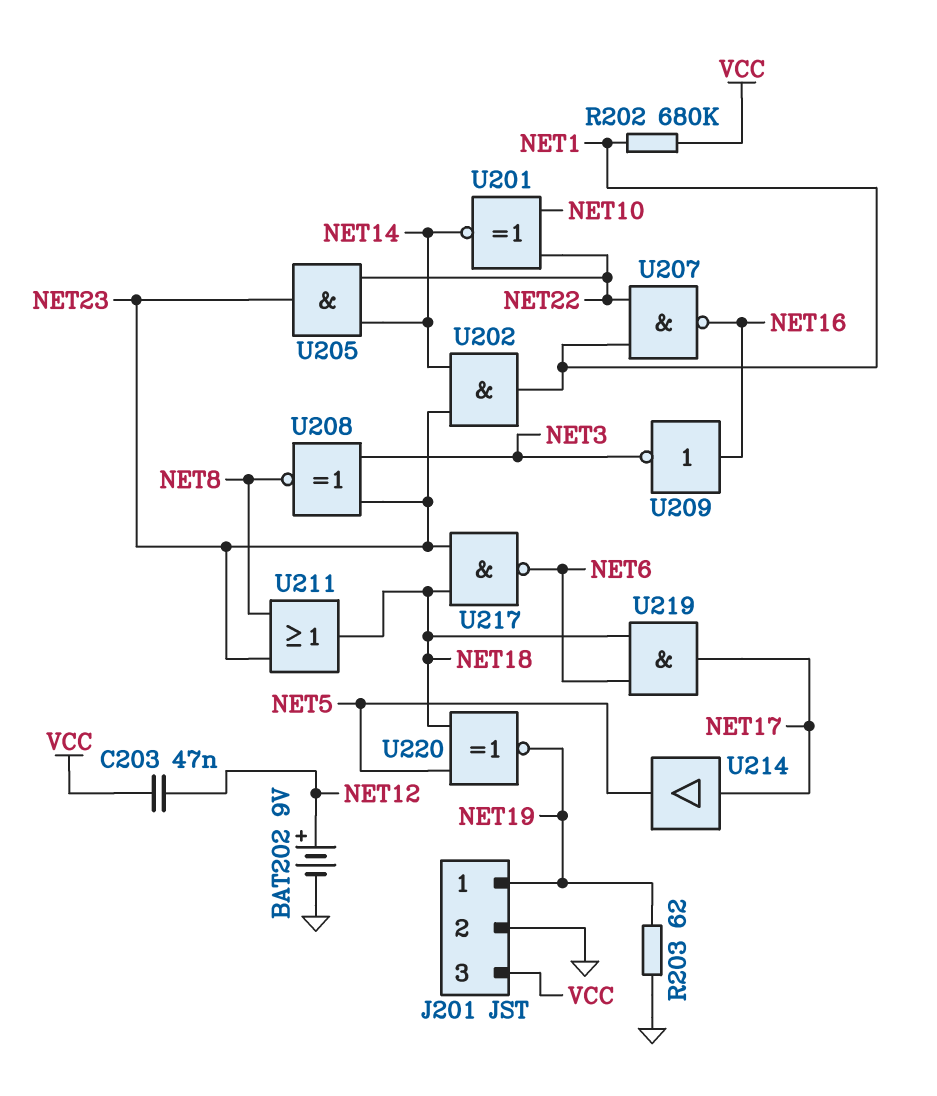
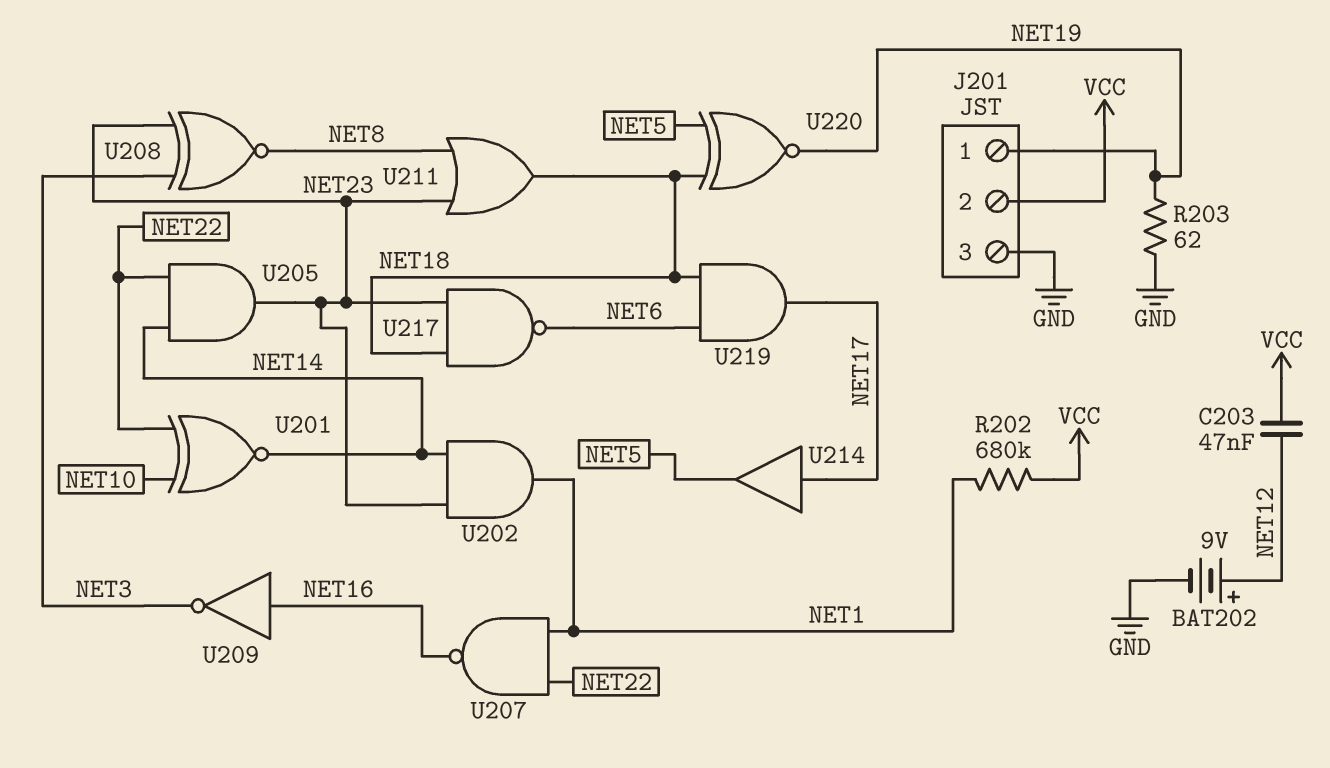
J201 pin 2: GND -> VCC
J201 pin 3: VCC -> GND

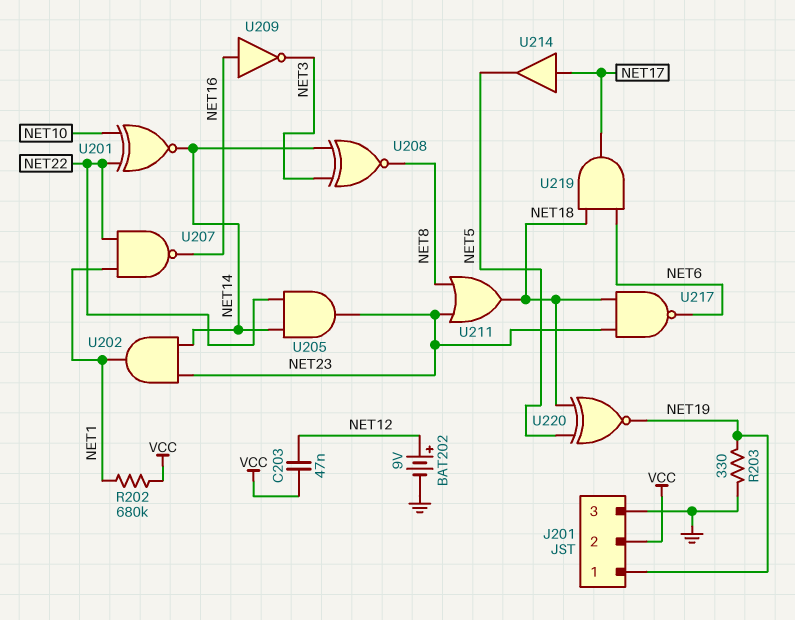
R203: 62 (GND, NET19) -> 330 (GND, NET19)
U208: XNOR (in NET3, in NET23, out NET8) -> XNOR (in NET3, in NET14, out NET8)

